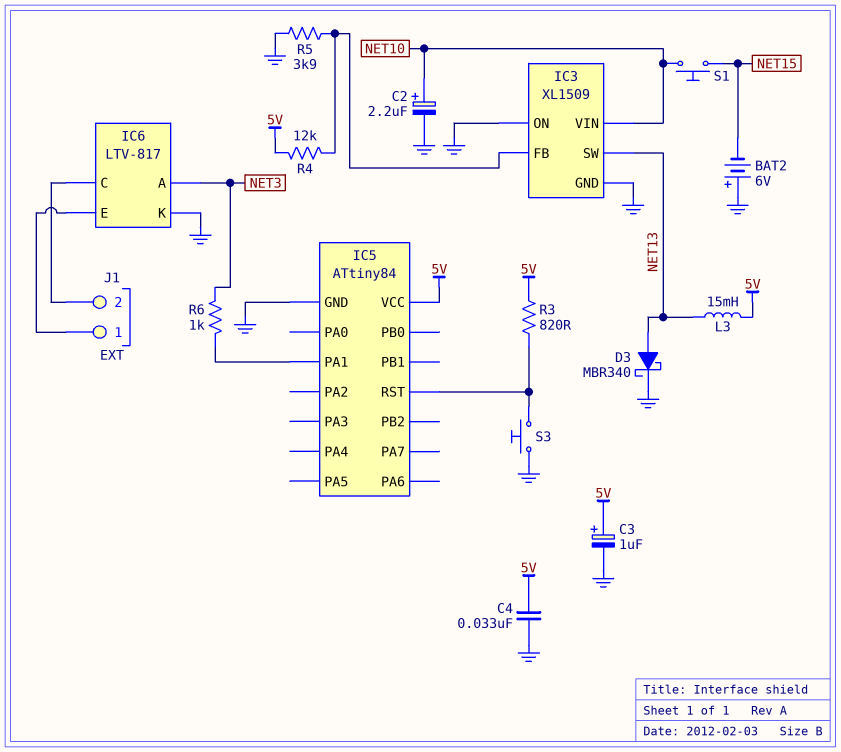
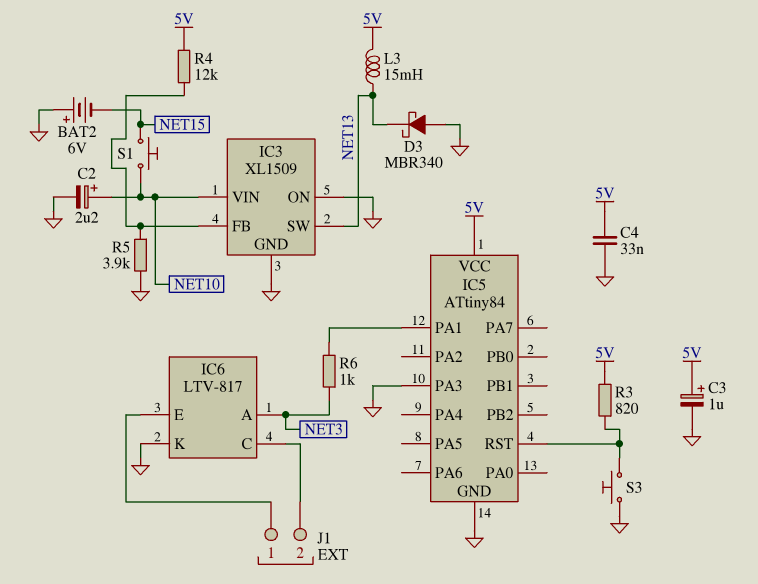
D3: schottky MBR340 (A NET13, K GND) -> schottky MBR340 (A GND, K NET13)
IC5 pin PA3: none -> GND

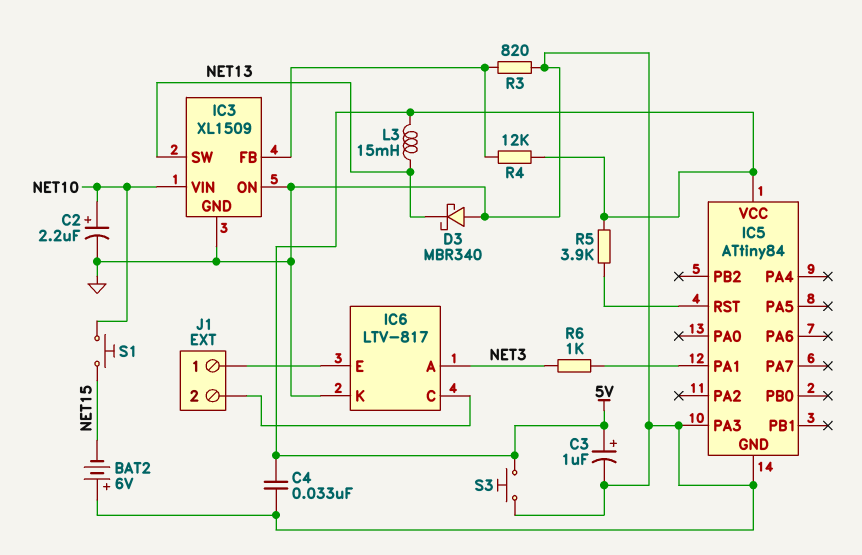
R3: 820 (5V, IC5/RST) -> 820 (GND, IC3/FB)
R5: 3.9k (GND, IC3/FB) -> 3.9k (5V, IC5/RST)
S3: button (GND, IC5/RST) -> button (5V, GND)

